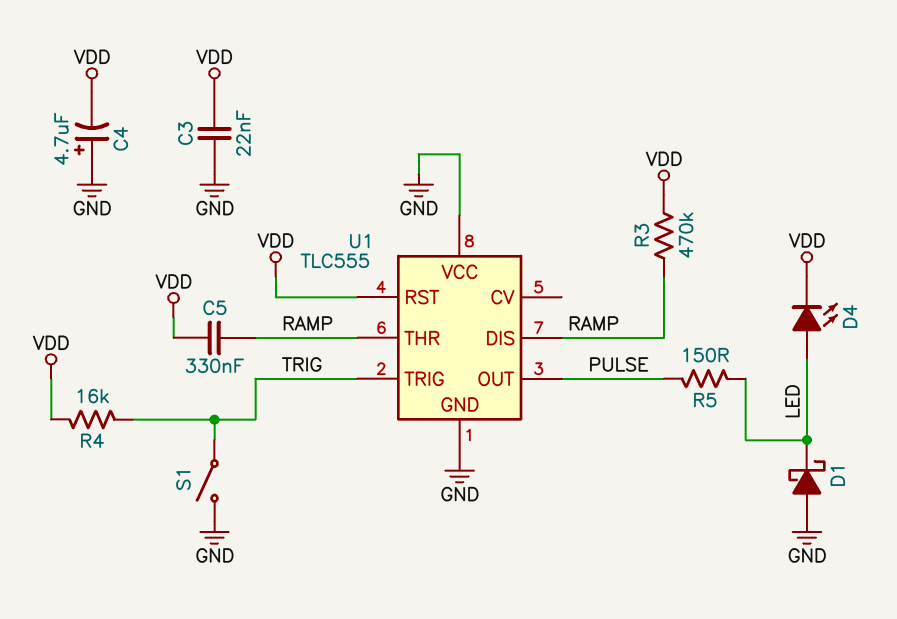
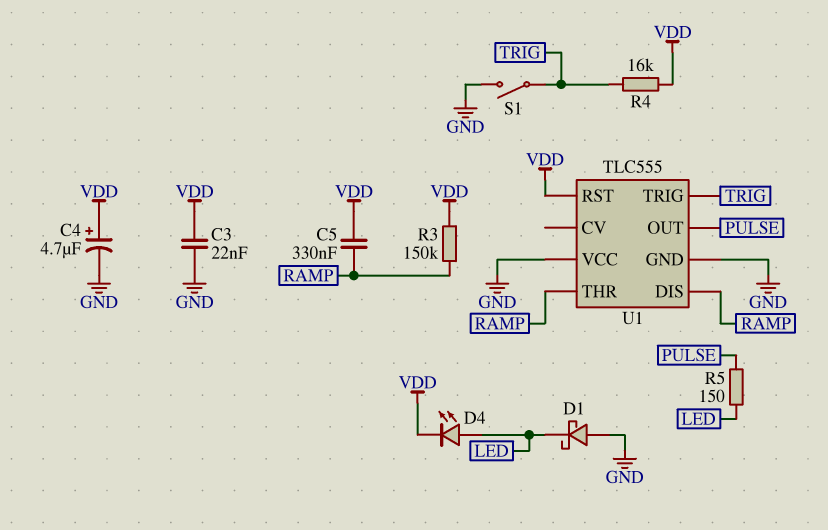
C4: 4.7uF (plus GND, minus VDD) -> 4.7uF (plus VDD, minus GND)
R3: 470k (RAMP, VDD) -> 150k (RAMP, VDD)

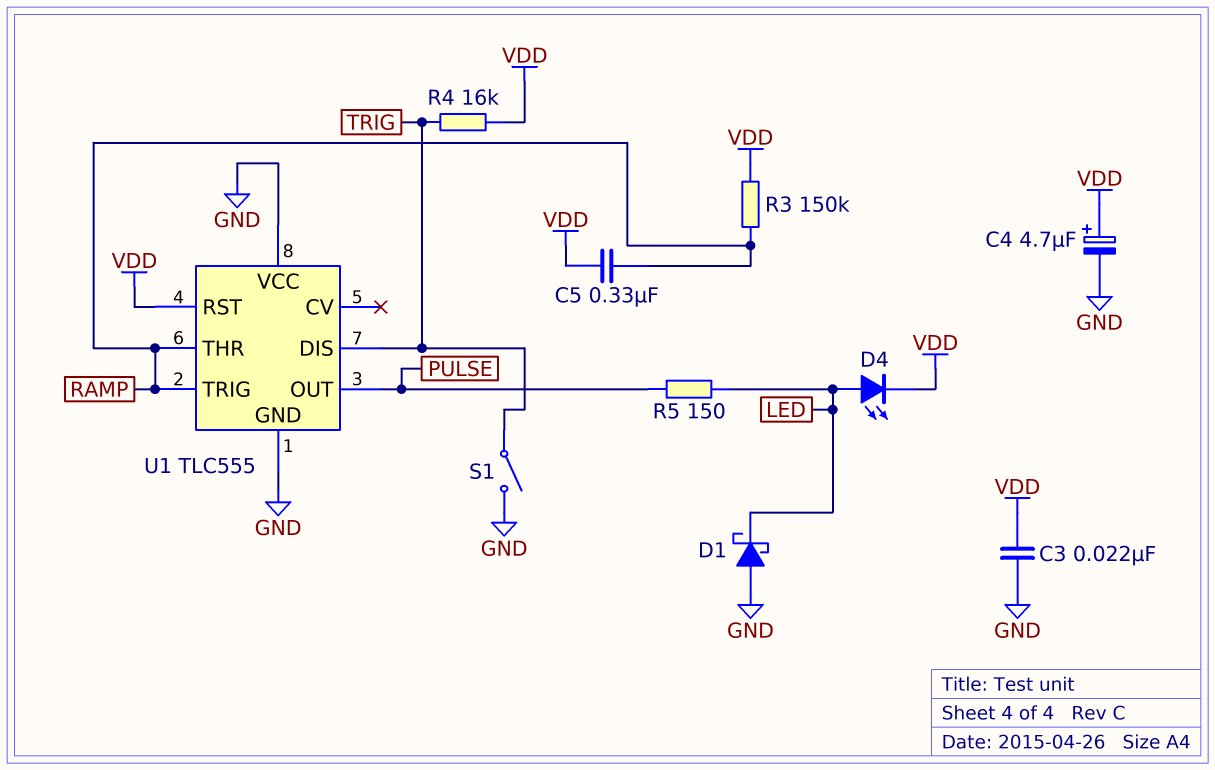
U1 pin DIS: RAMP -> TRIG
U1 pin TRIG: TRIG -> RAMP

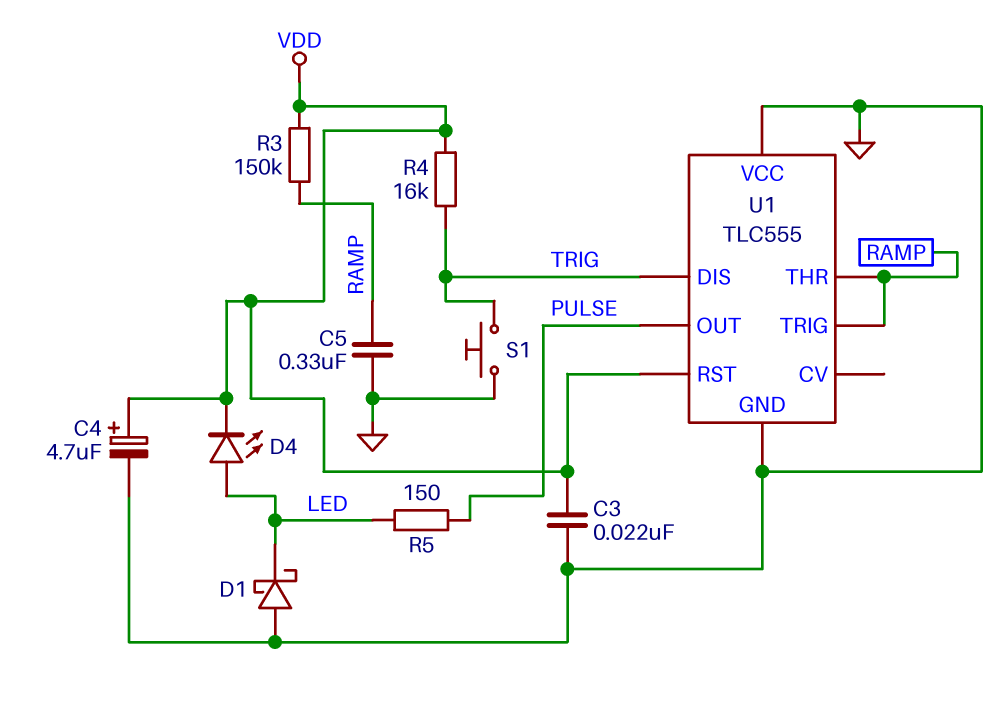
C5: 330nF (RAMP, VDD) -> 330nF (GND, RAMP)
S1: switch (GND, TRIG) -> button (GND, TRIG)

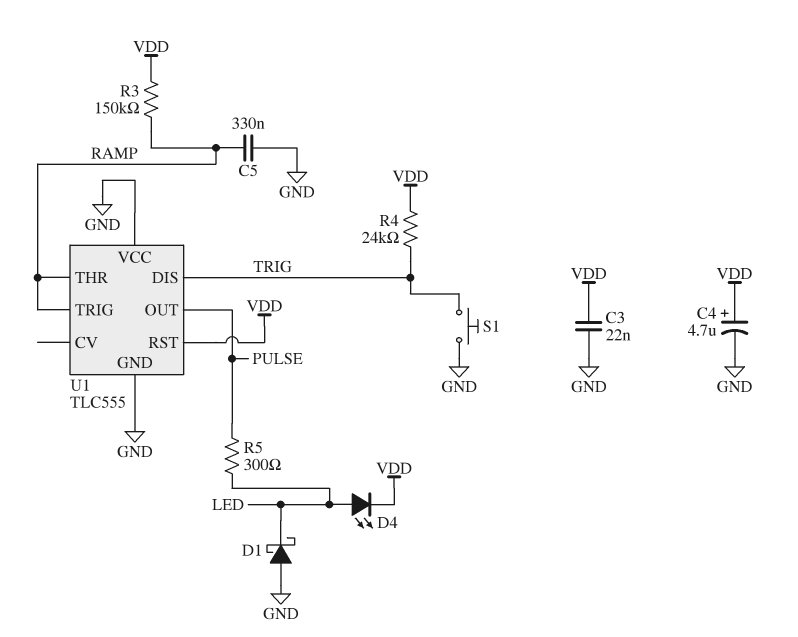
R4: 16k (TRIG, VDD) -> 24k (TRIG, VDD)
R5: 150 (LED, PULSE) -> 300 (LED, PULSE)

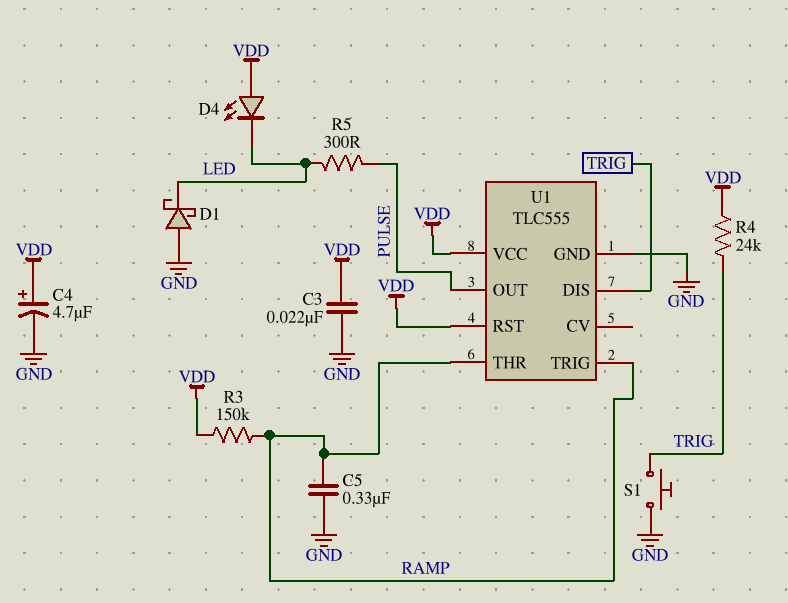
D4: LED (A LED, K VDD) -> LED (A VDD, K LED)
U1 pin VCC: GND -> VDD

